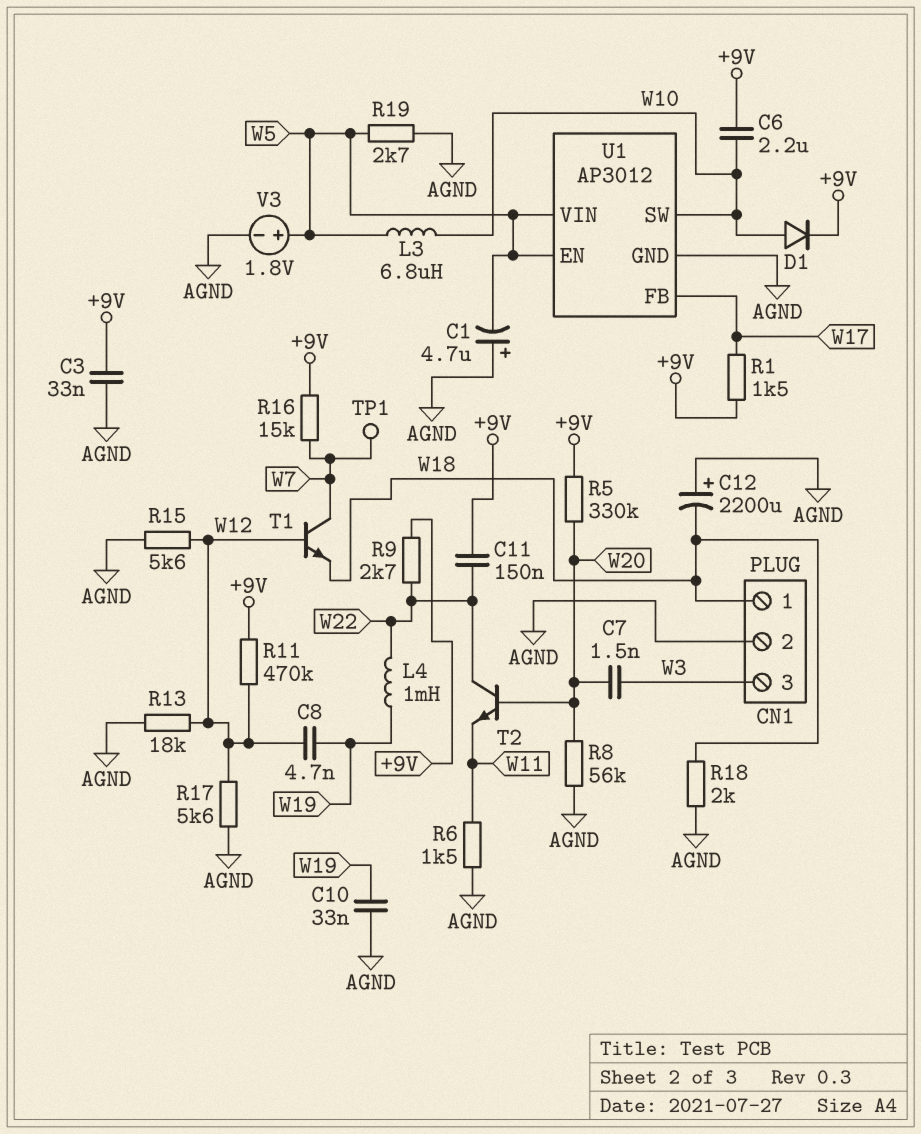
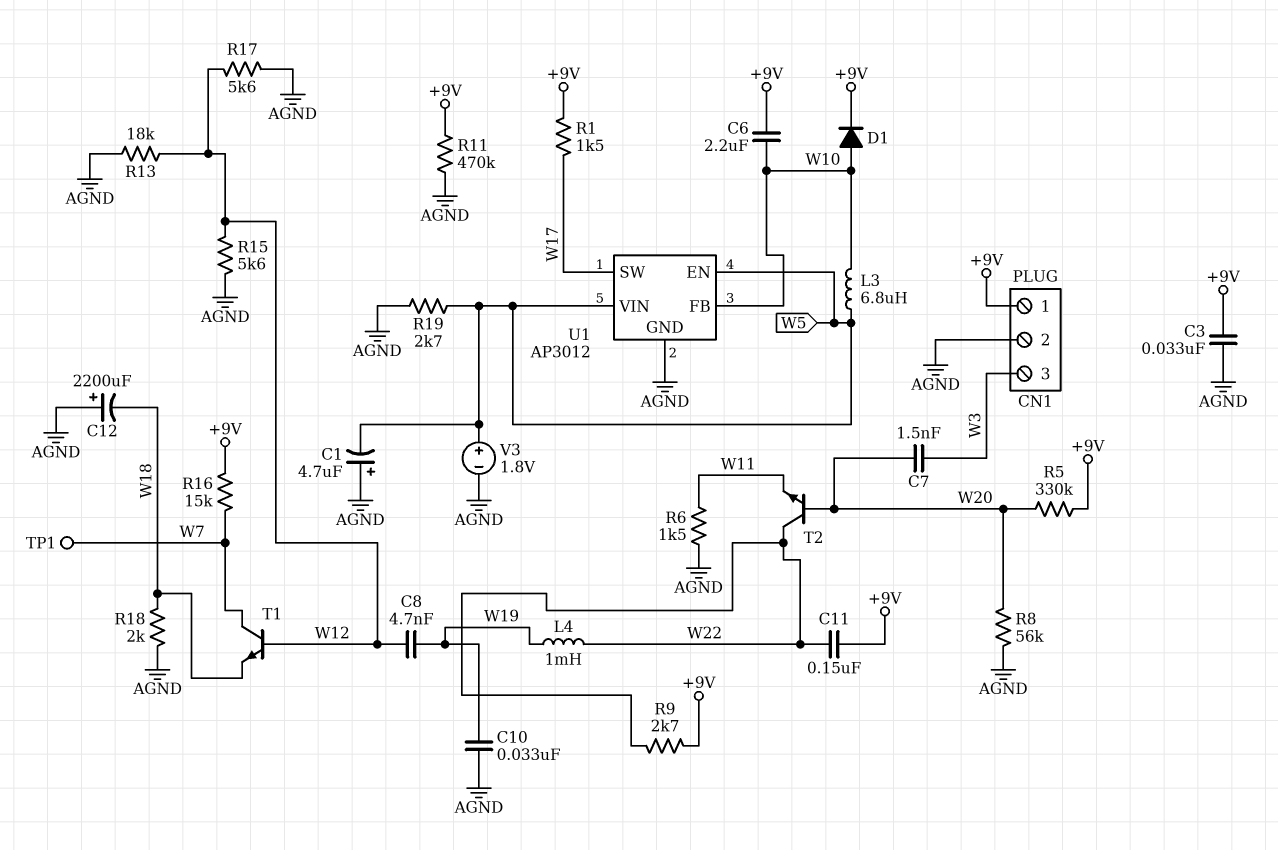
CN1 pin 1: W18 -> +9V
R11: 470k (+9V, W12) -> 470k (+9V, AGND)
U1 pin FB: W17 -> W10
U1 pin SW: W10 -> W17

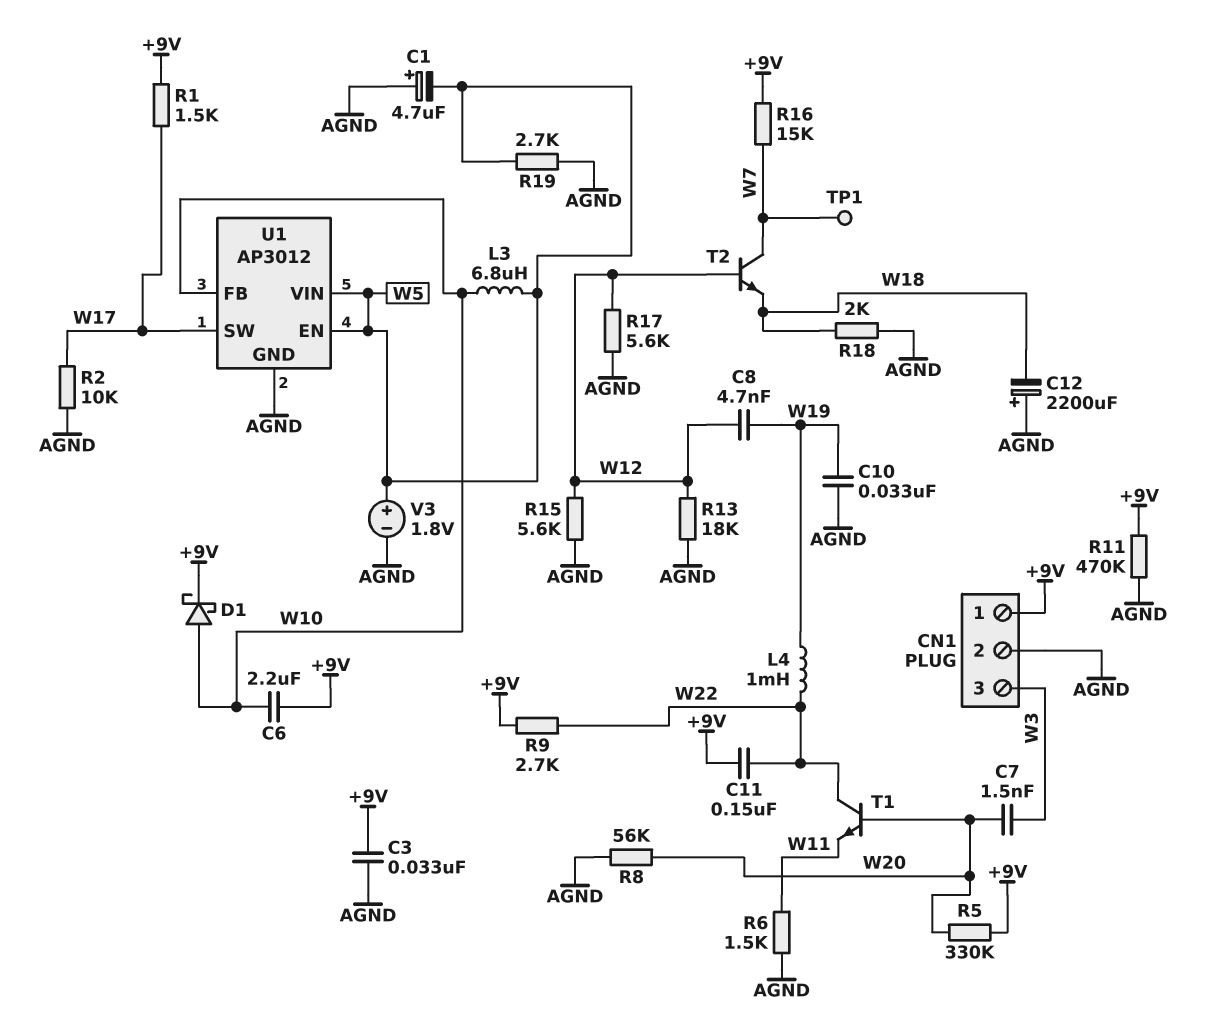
D1: diode (A W10, K +9V) -> schottky (A W10, K +9V)
R2: none -> 10k (AGND, W17)
T1: NPN (B W12, C W7, E W18) -> NPN (B W20, C W22, E W11)
T2: NPN (B W20, C W22, E W11) -> NPN (B W12, C W7, E W18)

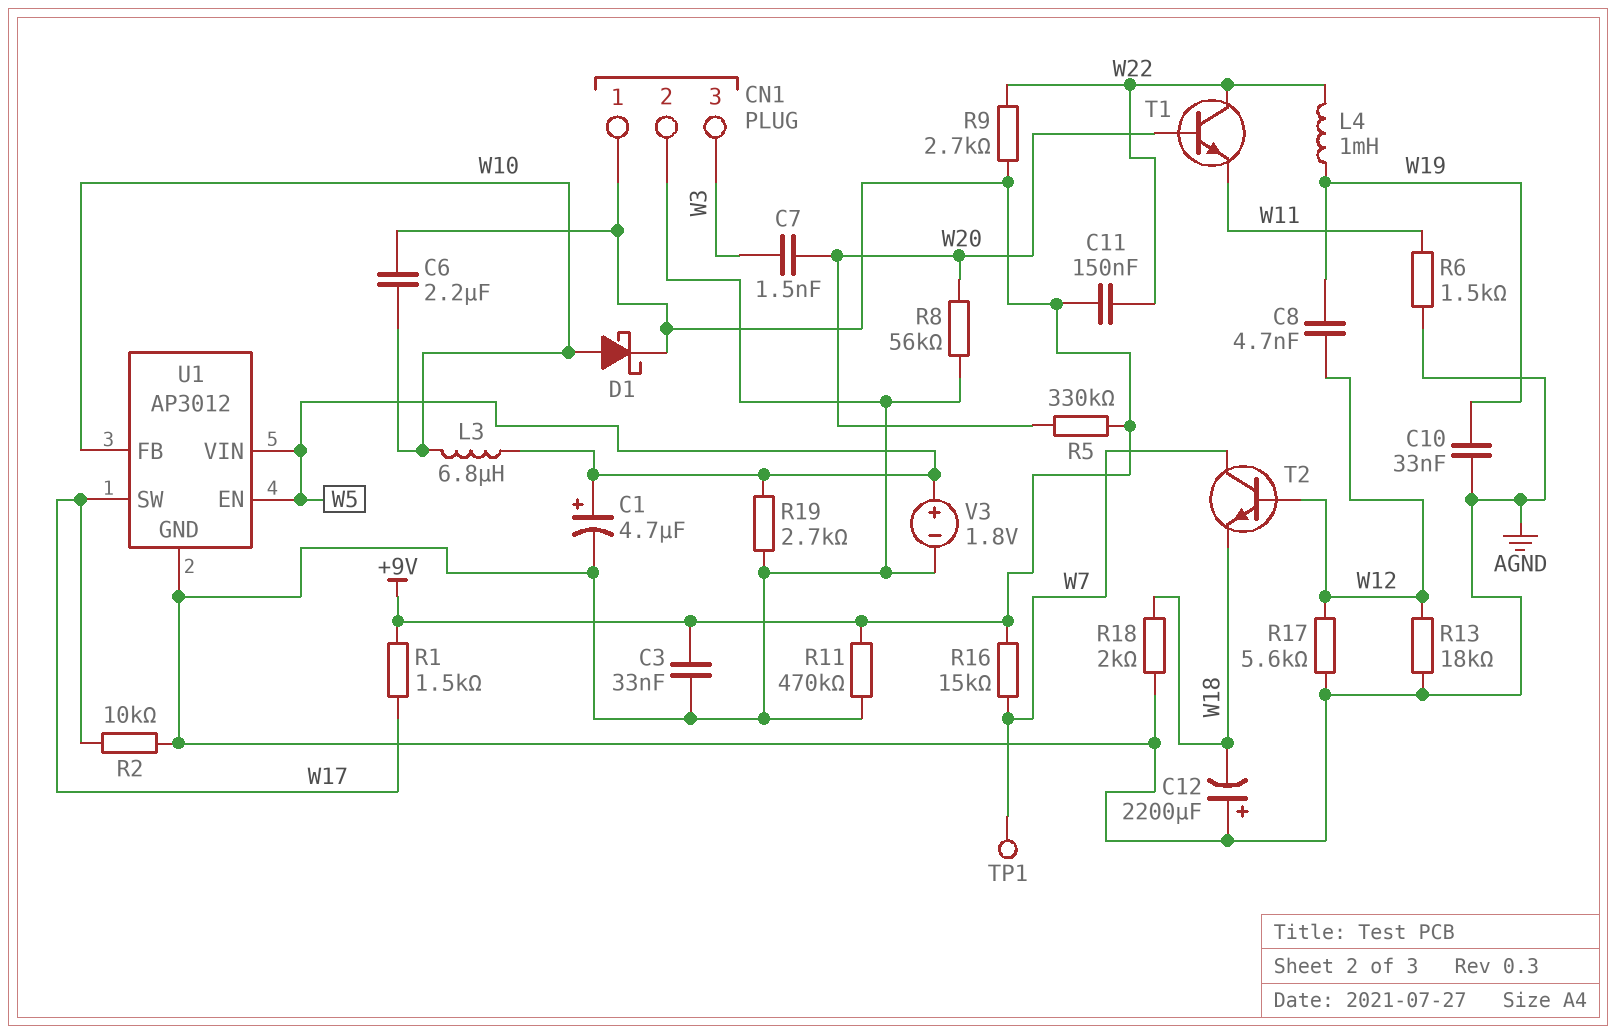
C1: 4.7uF (plus AGND, minus W5) -> 4.7uF (plus W5, minus AGND)
R15: 5.6k (AGND, W12) -> none

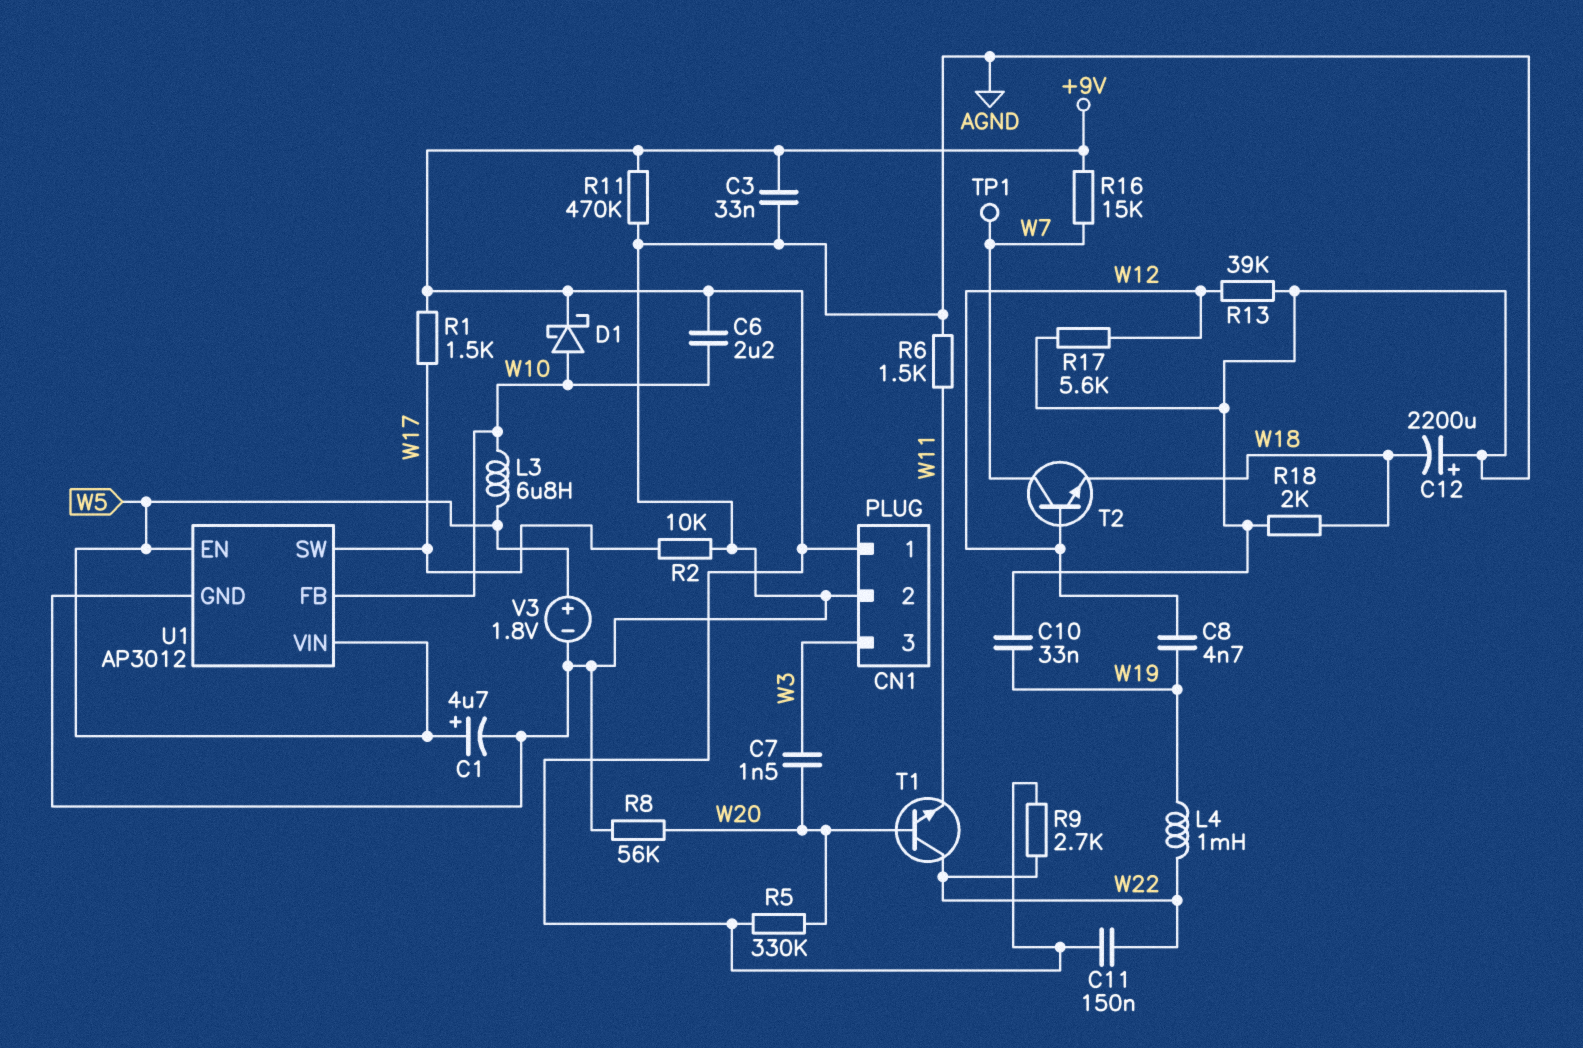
R13: 18k (AGND, W12) -> 39k (AGND, W12)
R19: 2.7k (AGND, W5) -> none

